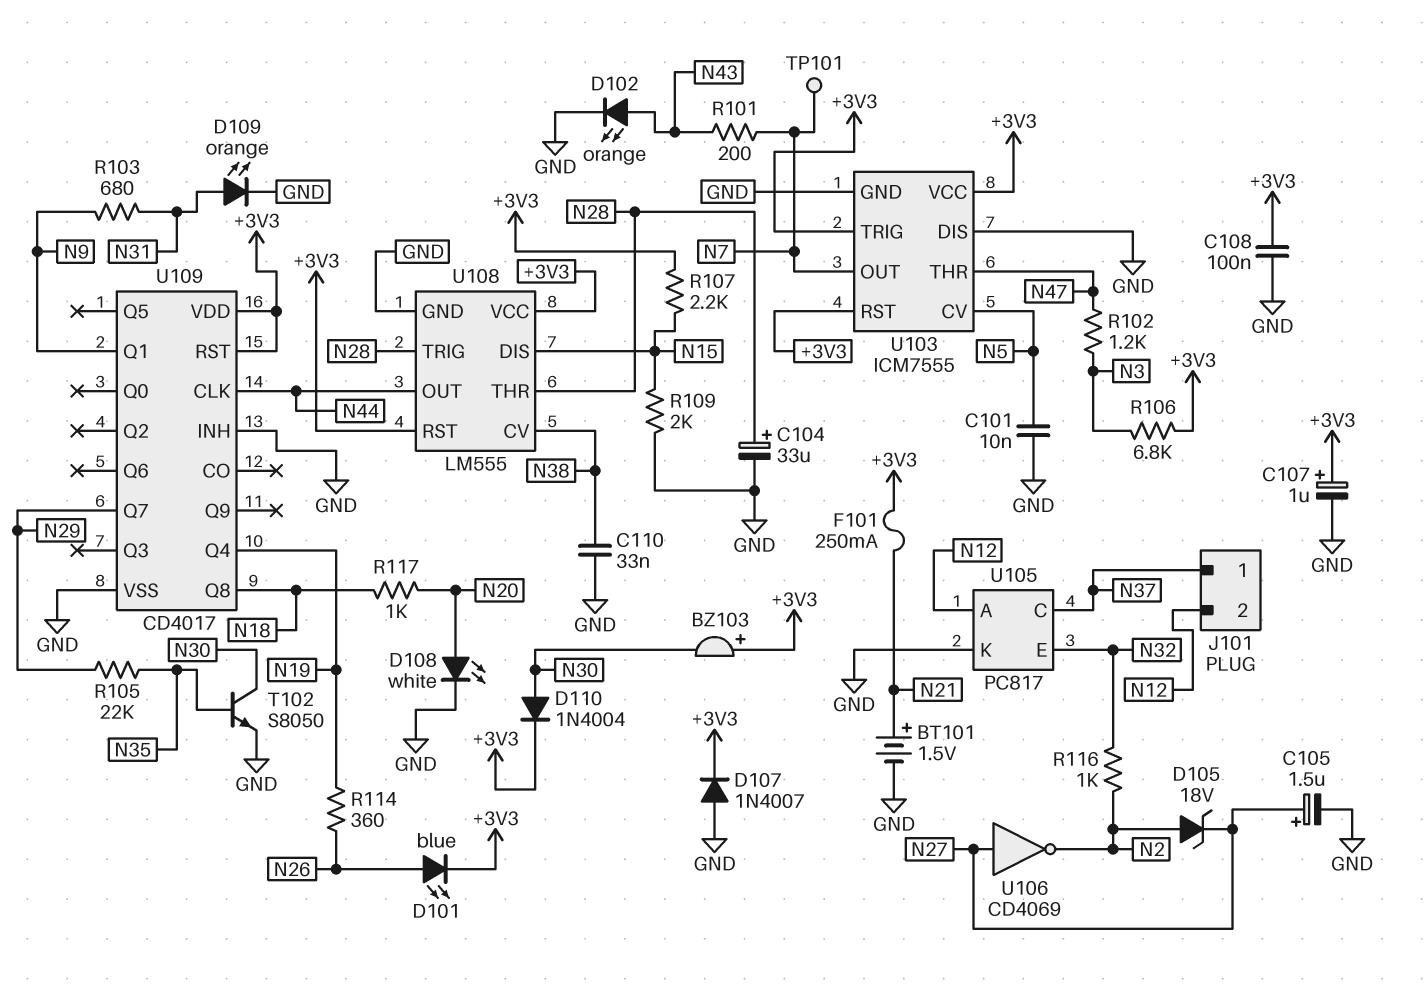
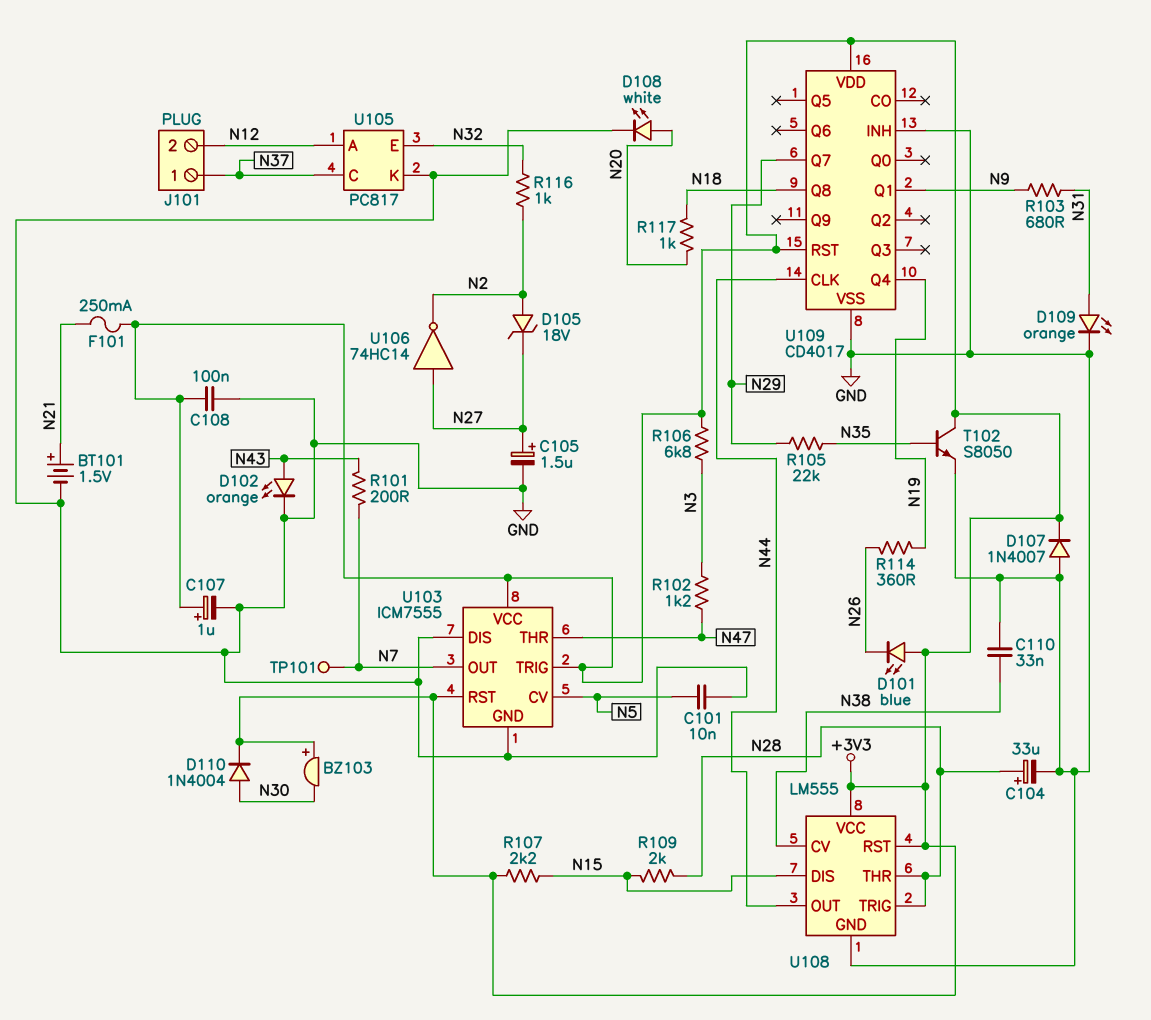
D101: LED blue (A N26, K +3V3) -> LED blue (A +3V3, K N26)
R109: 2k (GND, N15) -> 2k (N15, N28)
T102: NPN S8050 (B N35, C N30, E GND) -> NPN S8050 (B N35, C +3V3, E GND)
U106: NOT CD4069 (in N27, out N2) -> NOT 74HC14 (in N27, out N2)

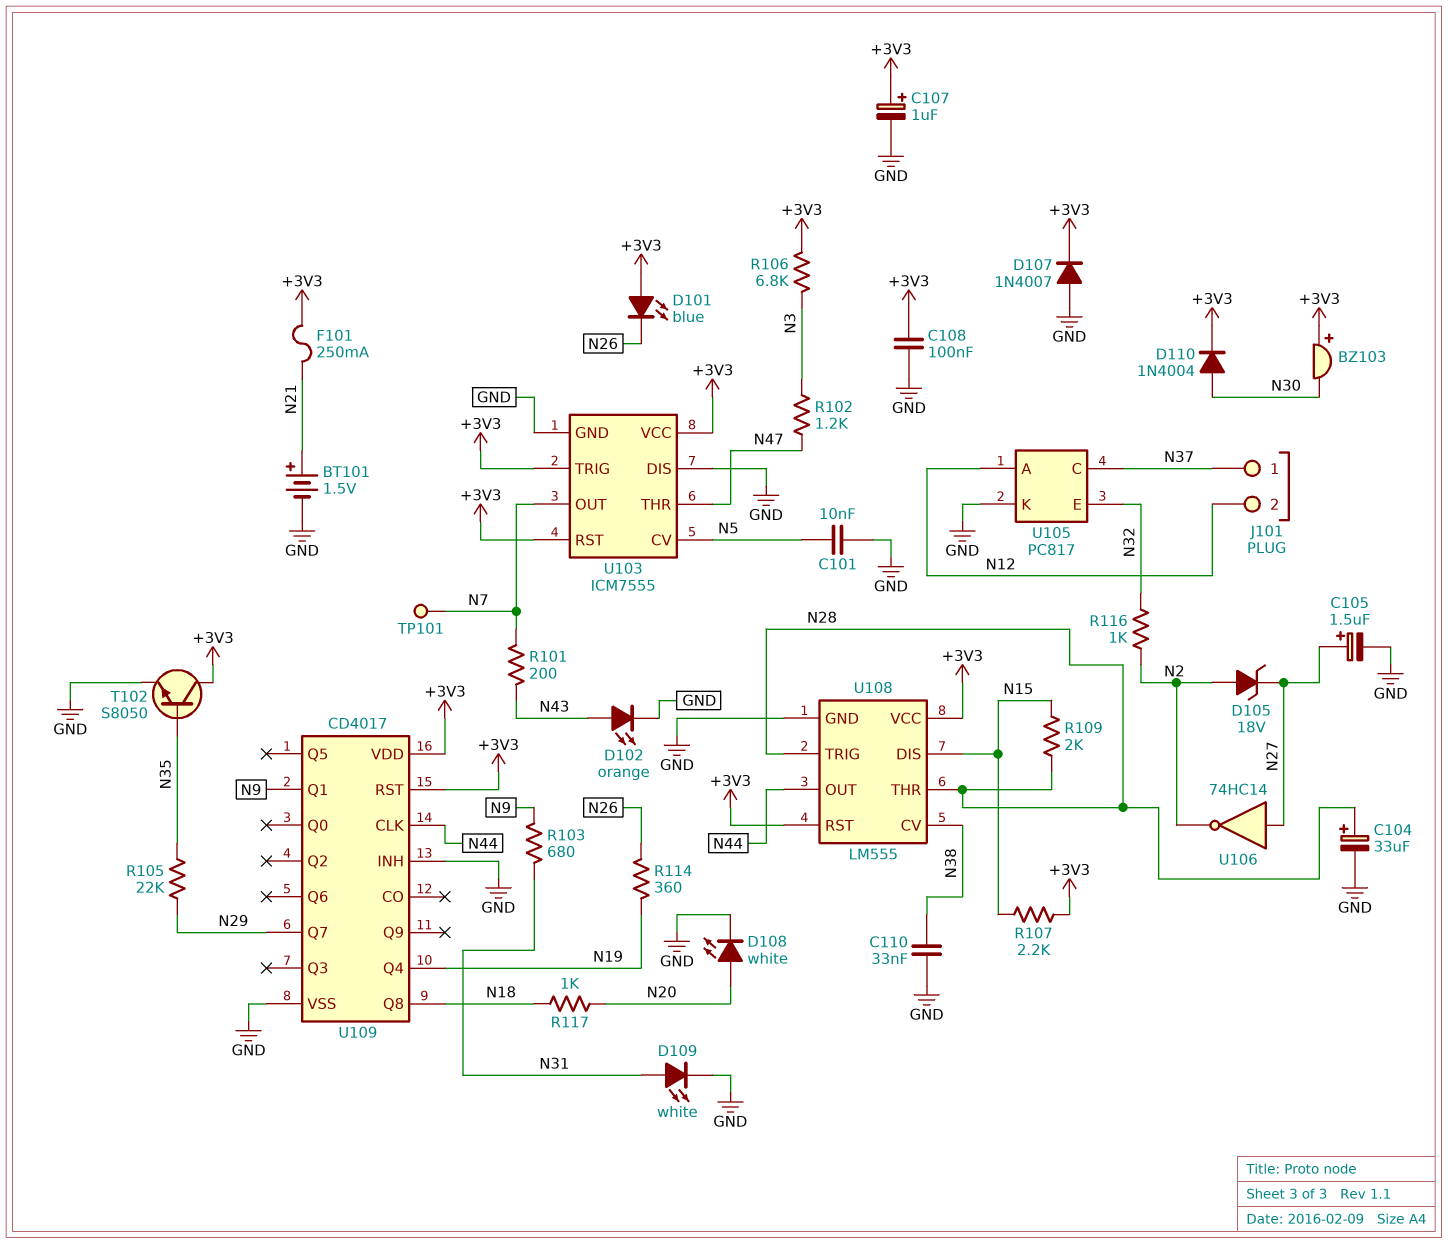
D109: LED orange (A N31, K GND) -> LED white (A N31, K GND)

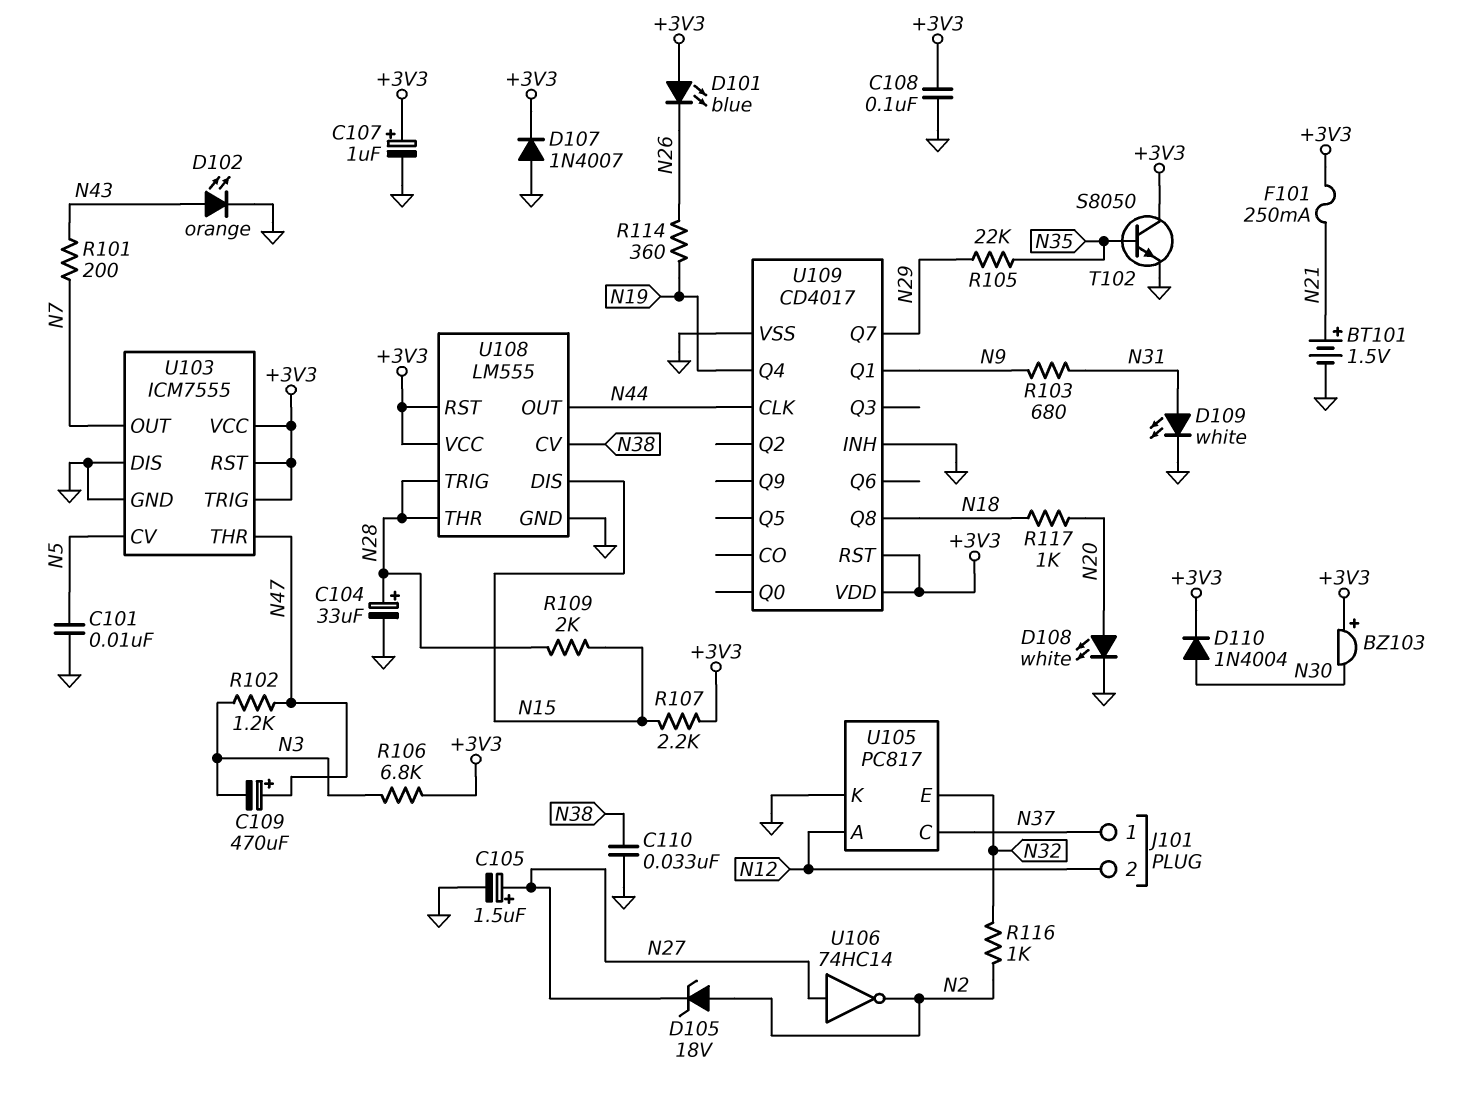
C109: none -> 470uF (plus N47, minus N3)
TP101: test point (N7) -> none

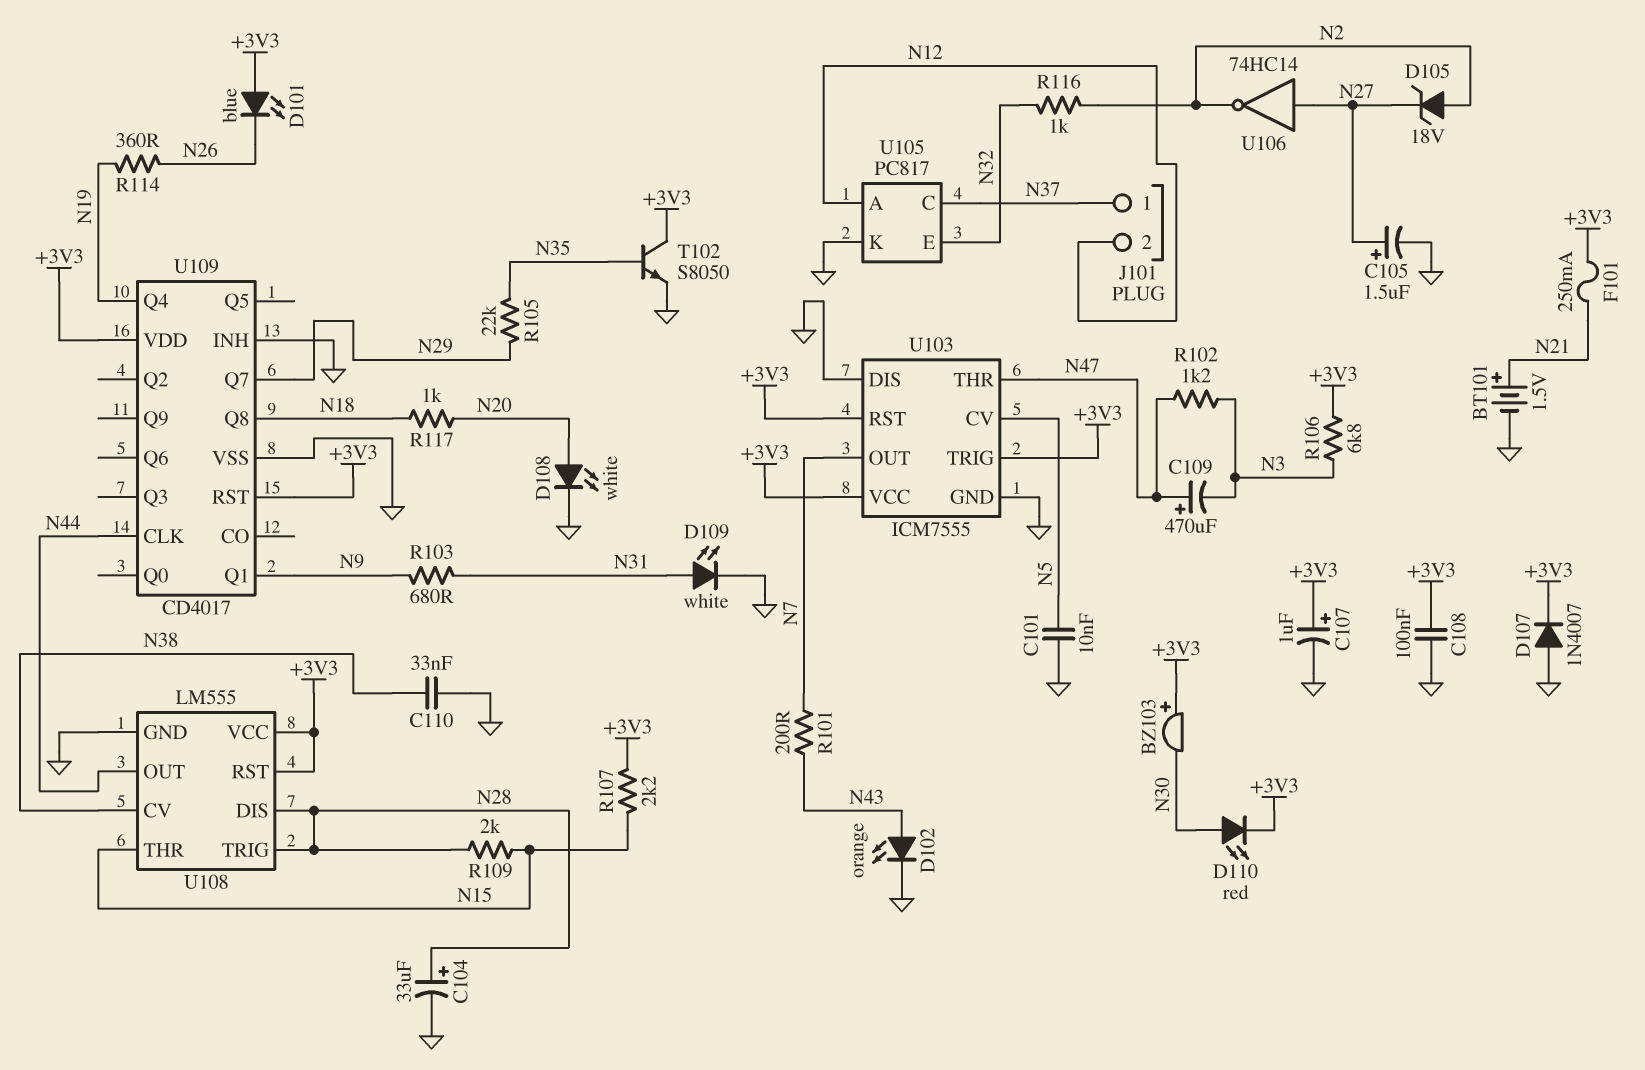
D110: diode 1N4004 (A N30, K +3V3) -> LED red (A N30, K +3V3)
U108 pin DIS: N15 -> N28
U108 pin THR: N28 -> N15

